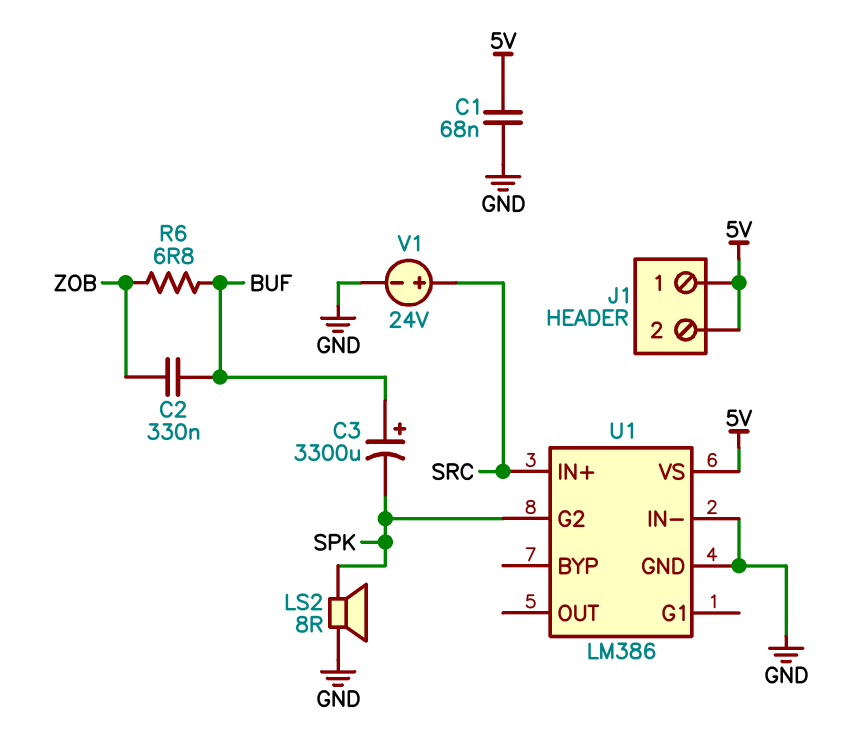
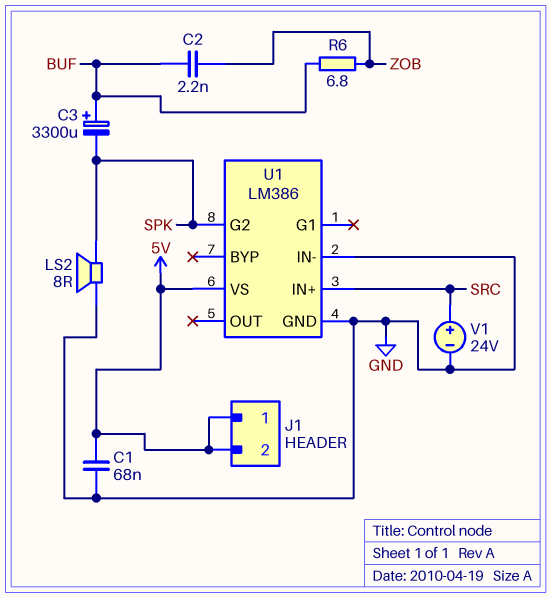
C2: 330nF (BUF, ZOB) -> 2.2nF (BUF, ZOB)

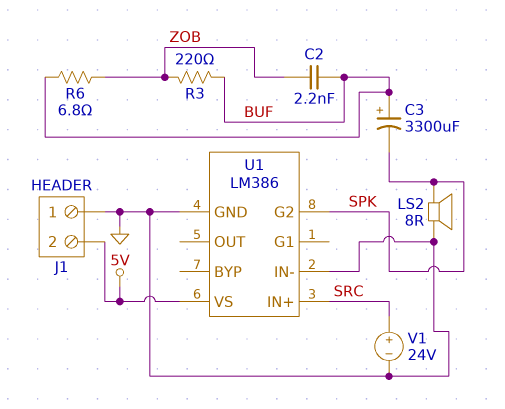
C1: 68nF (5V, GND) -> none
J1 pin 1: 5V -> GND
R3: none -> 220 (BUF, ZOB)

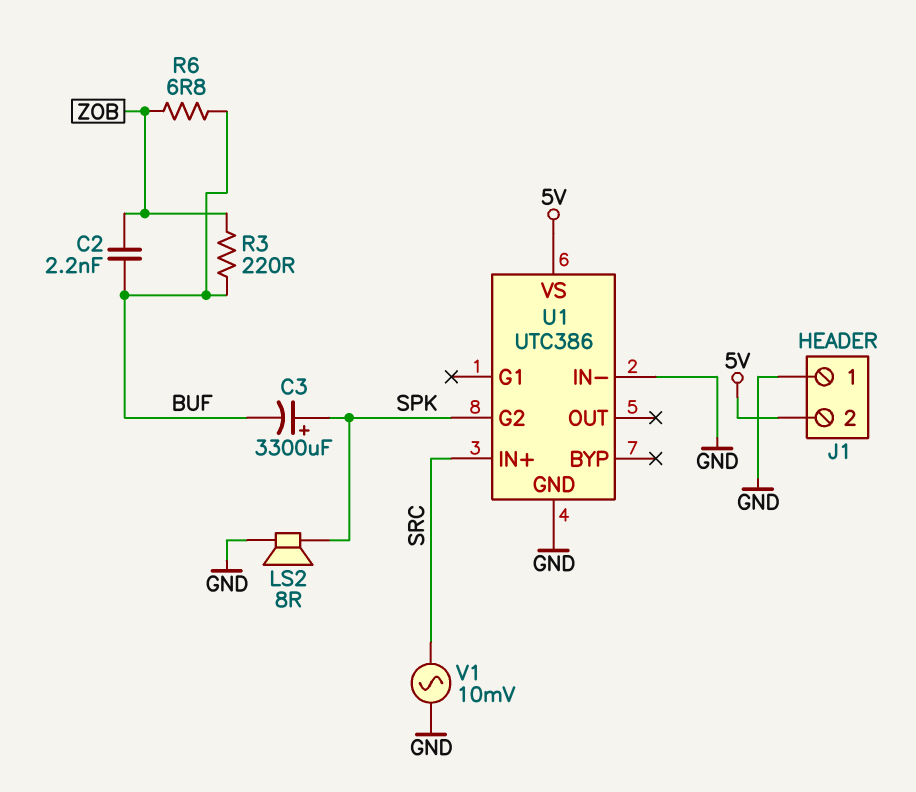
C3: 3300uF (plus BUF, minus SPK) -> 3300uF (plus SPK, minus BUF)
U1: LM386 -> UTC386
V1: 24V (plus SRC, minus GND) -> AC 10mV (GND, SRC)

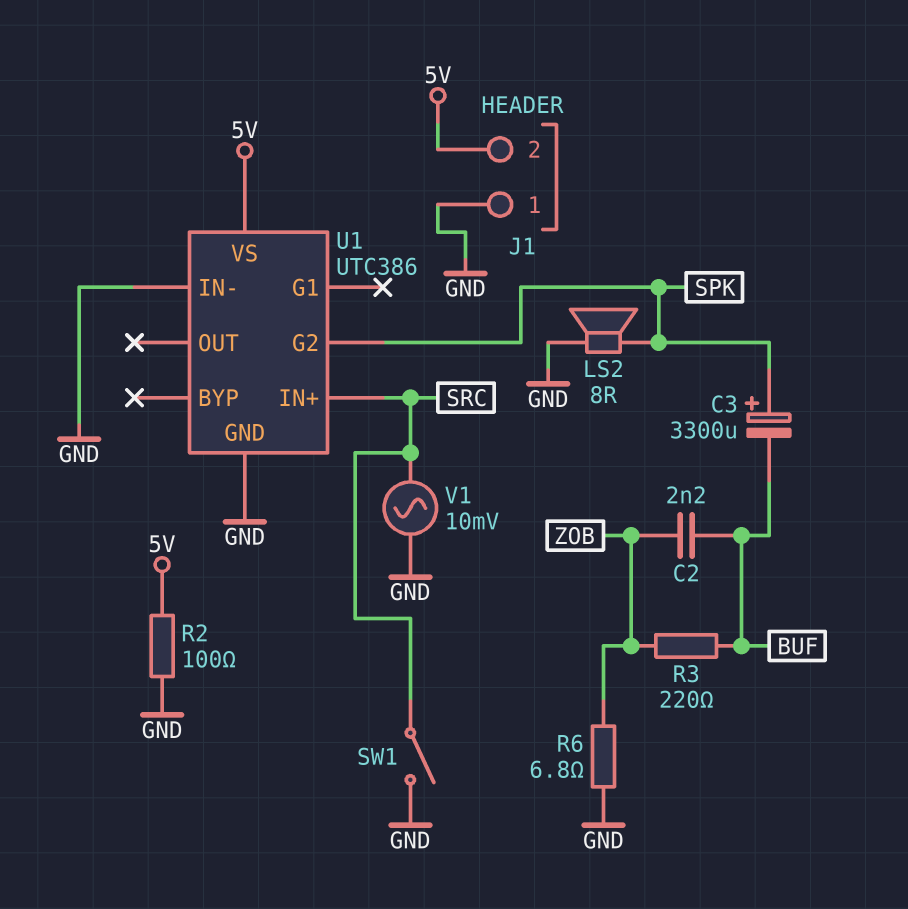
R2: none -> 100 (5V, GND)
R6: 6.8 (BUF, ZOB) -> 6.8 (GND, ZOB)
SW1: none -> switch (GND, SRC)

